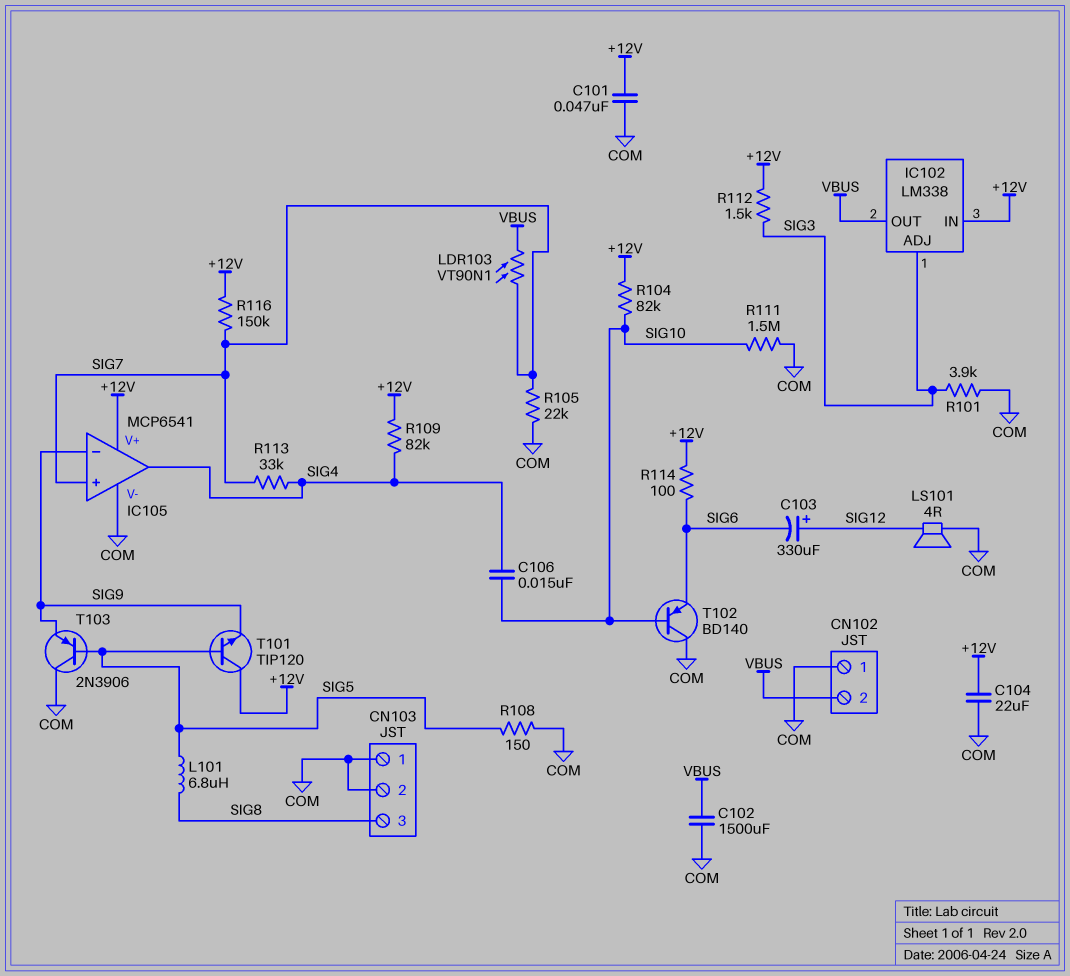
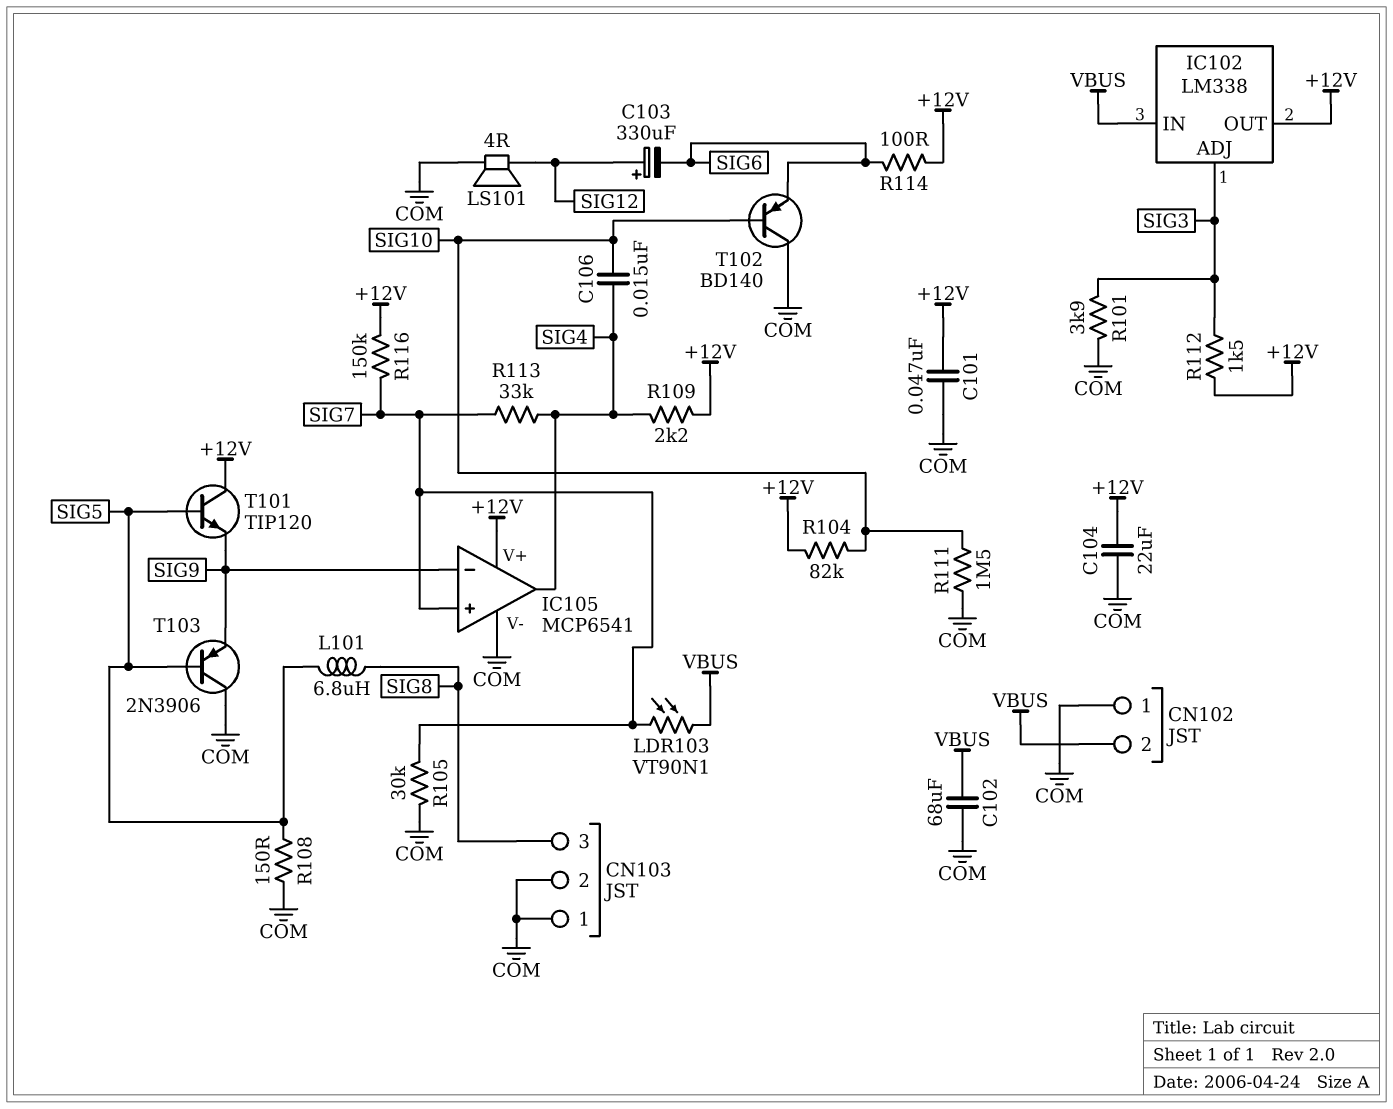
C102: 1500uF (COM, VBUS) -> 68uF (COM, VBUS)
IC102 pin IN: +12V -> VBUS
IC102 pin OUT: VBUS -> +12V
R105: 22k (COM, SIG7) -> 30k (COM, SIG7)
R109: 82k (+12V, SIG4) -> 2.2k (+12V, SIG4)

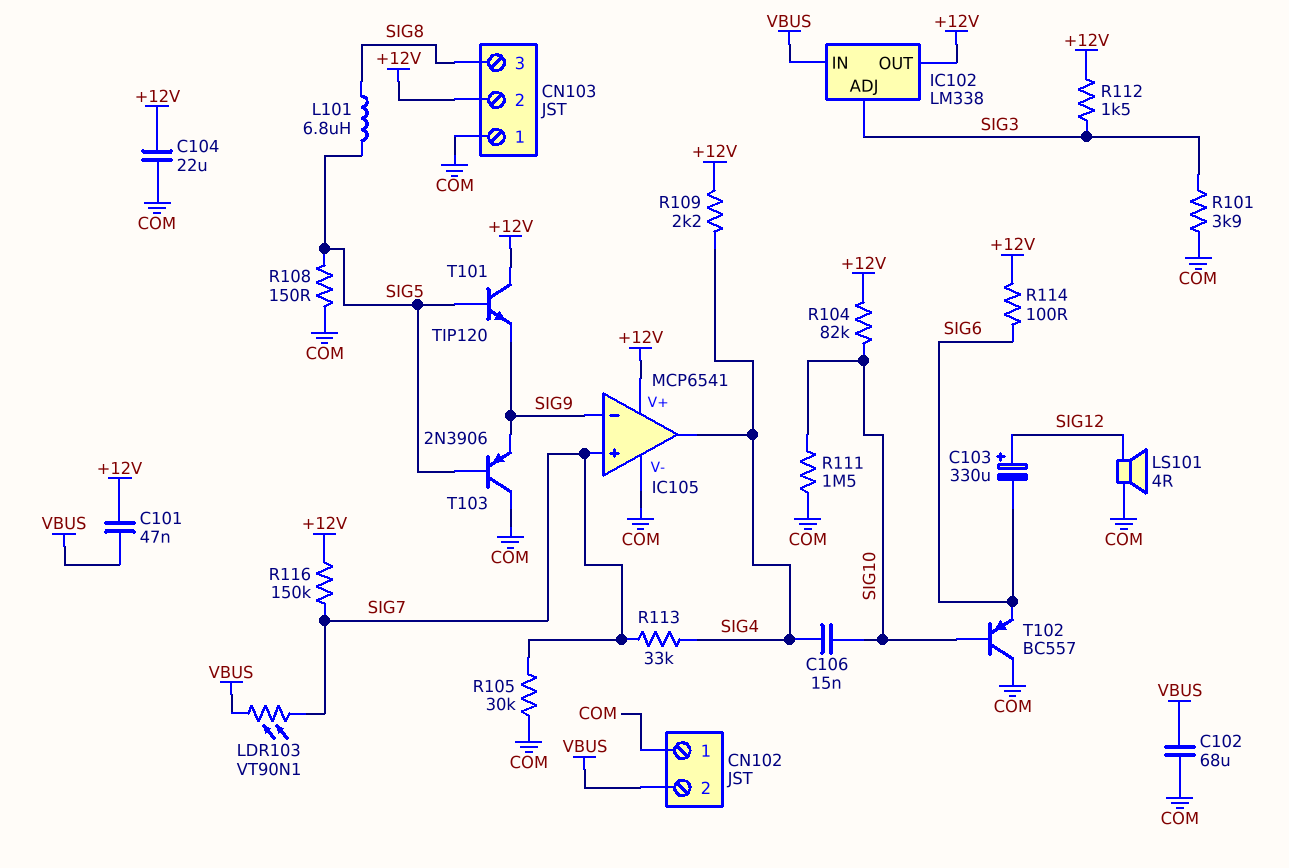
C101: 47nF (+12V, COM) -> 47nF (+12V, VBUS)
CN103 pin 2: COM -> +12V
T102: PNP BD140 (B SIG10, C COM, E SIG6) -> PNP BC557 (B SIG10, C COM, E SIG6)

